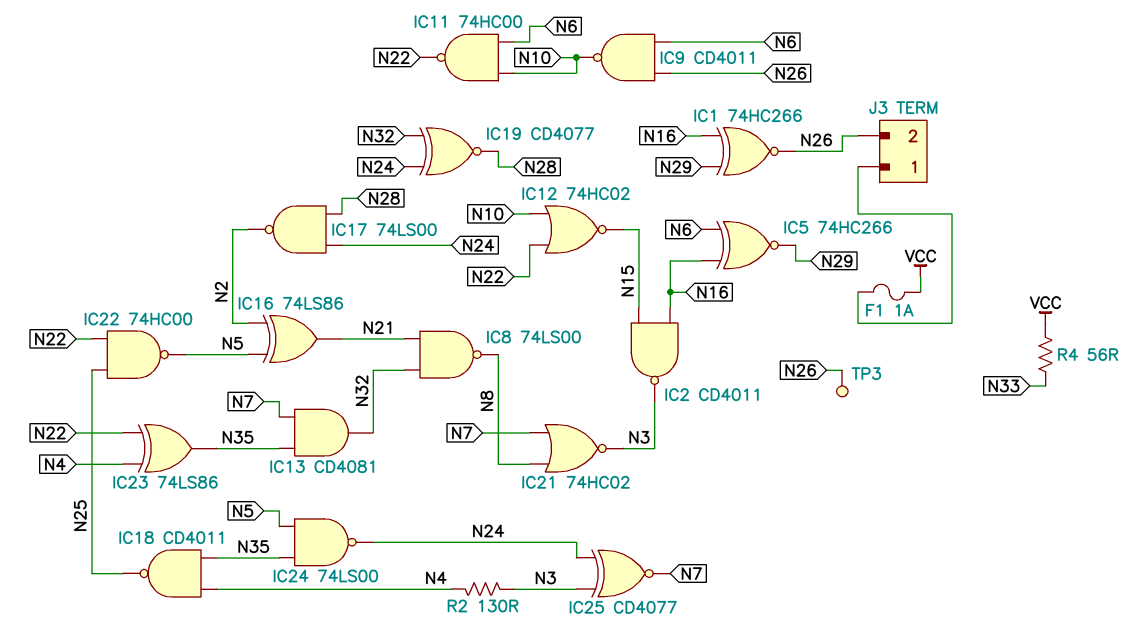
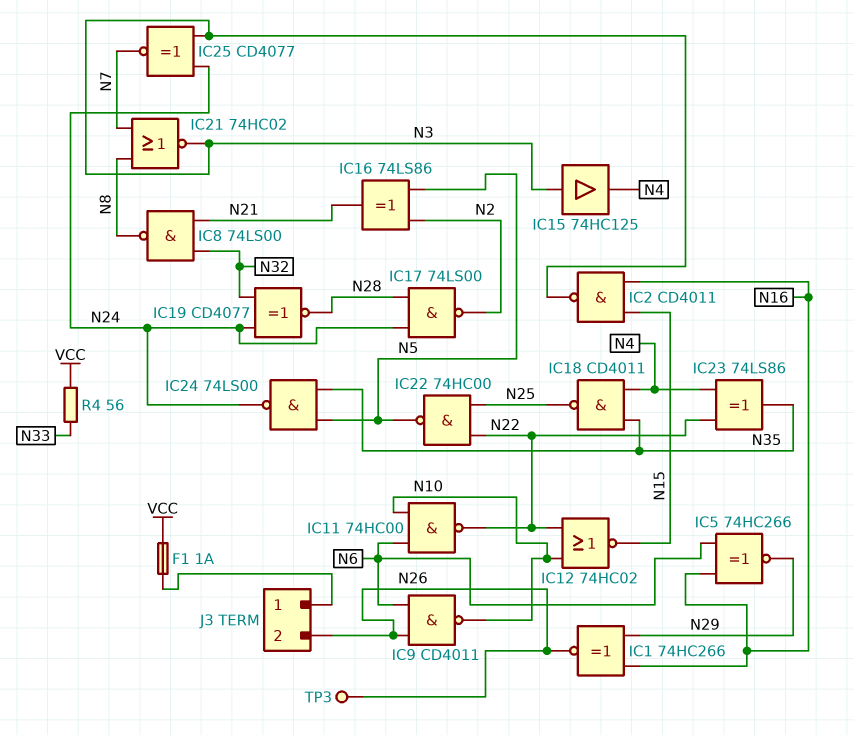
IC13: AND CD4081 (in N7, in N35, out N32) -> none
IC15: none -> buffer 74HC125 (in N3, out N4)
R2: 130 (N3, N4) -> none

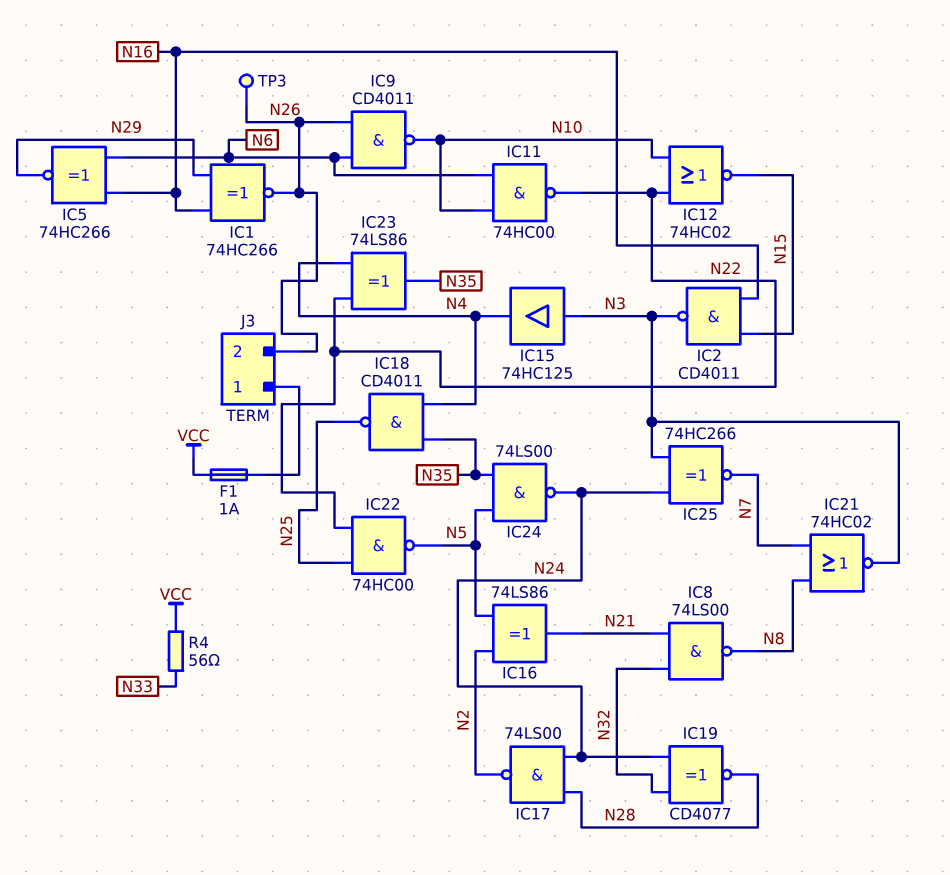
IC25: XNOR CD4077 (in N3, in N24, out N7) -> XNOR 74HC266 (in N3, in N24, out N7)

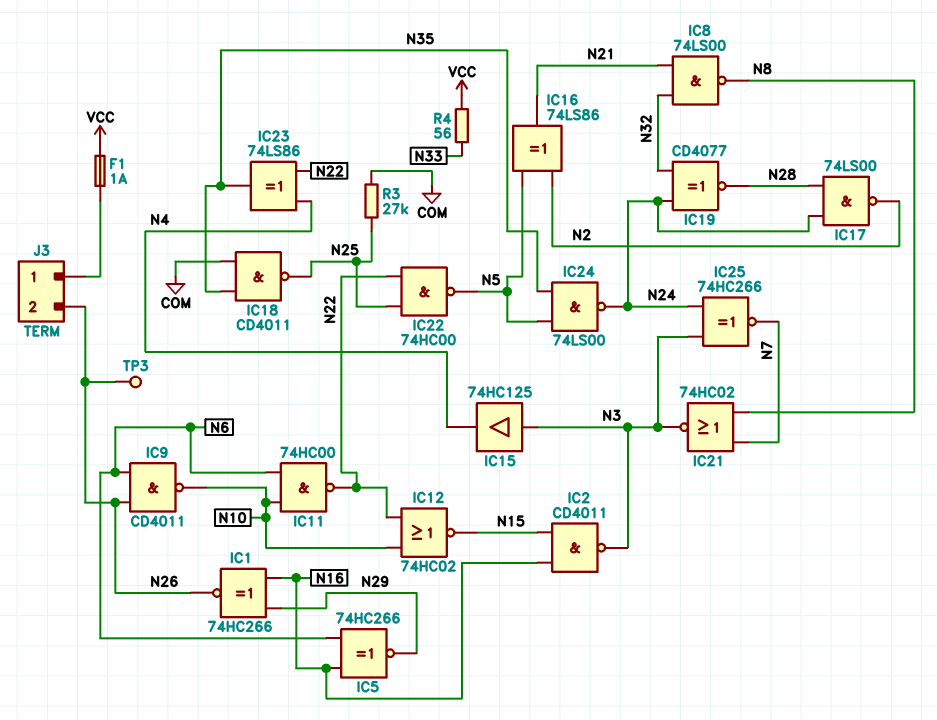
IC18: NAND CD4011 (in N4, in N35, out N25) -> NAND CD4011 (in COM, in N35, out N25)
R3: none -> 27k (COM, N25)

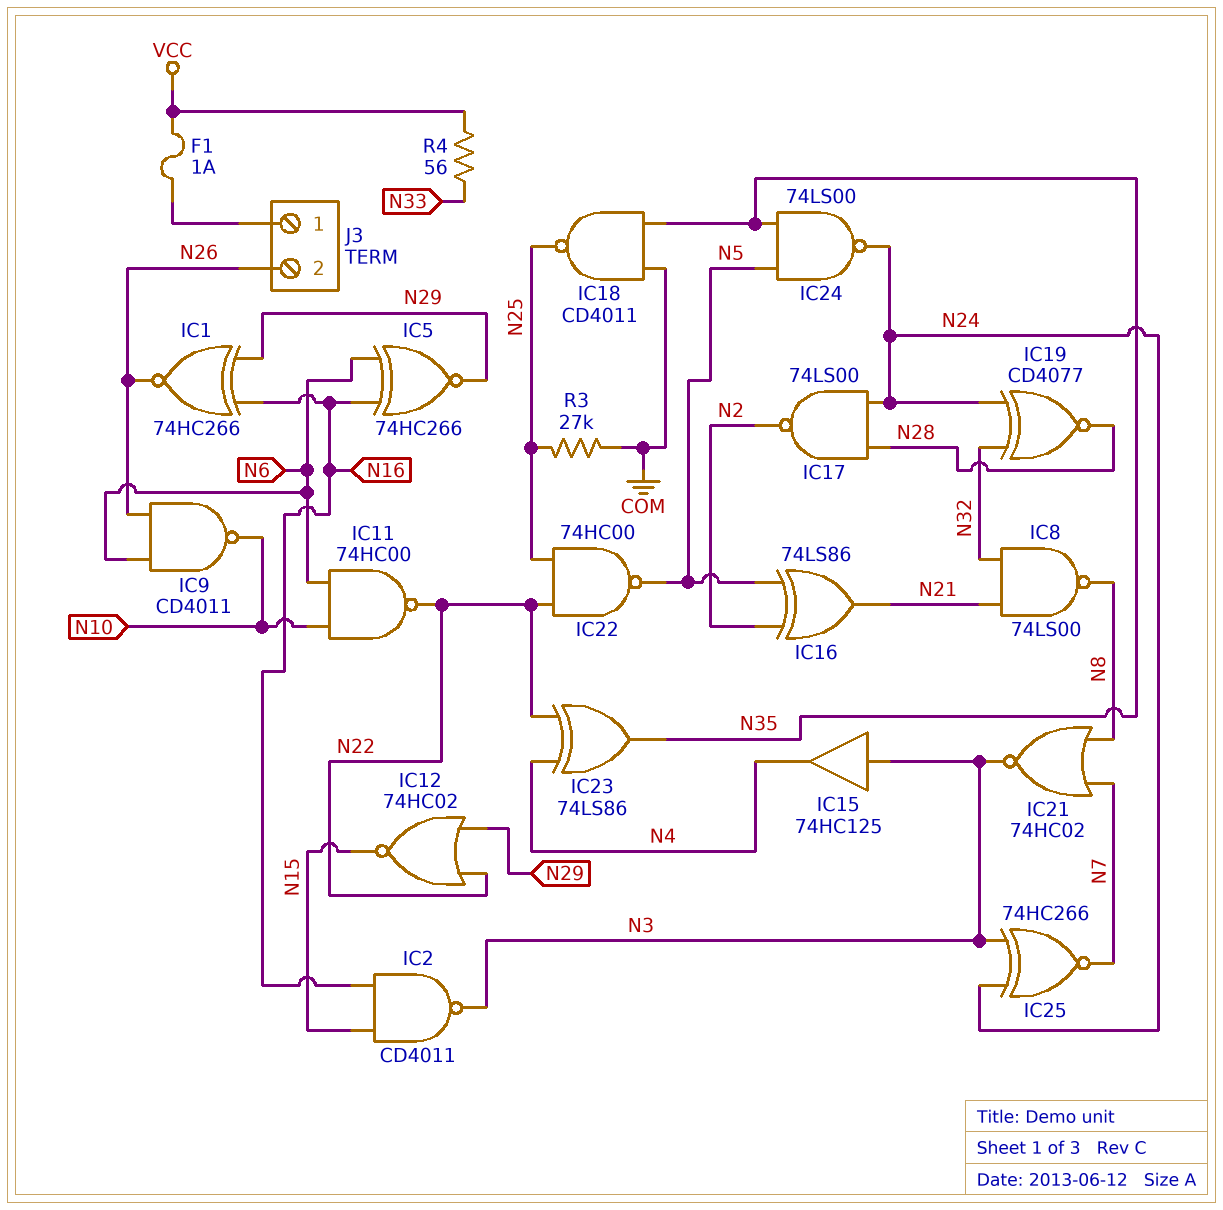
IC12: NOR 74HC02 (in N10, in N22, out N15) -> NOR 74HC02 (in N22, in N29, out N15)
TP3: test point (N26) -> none

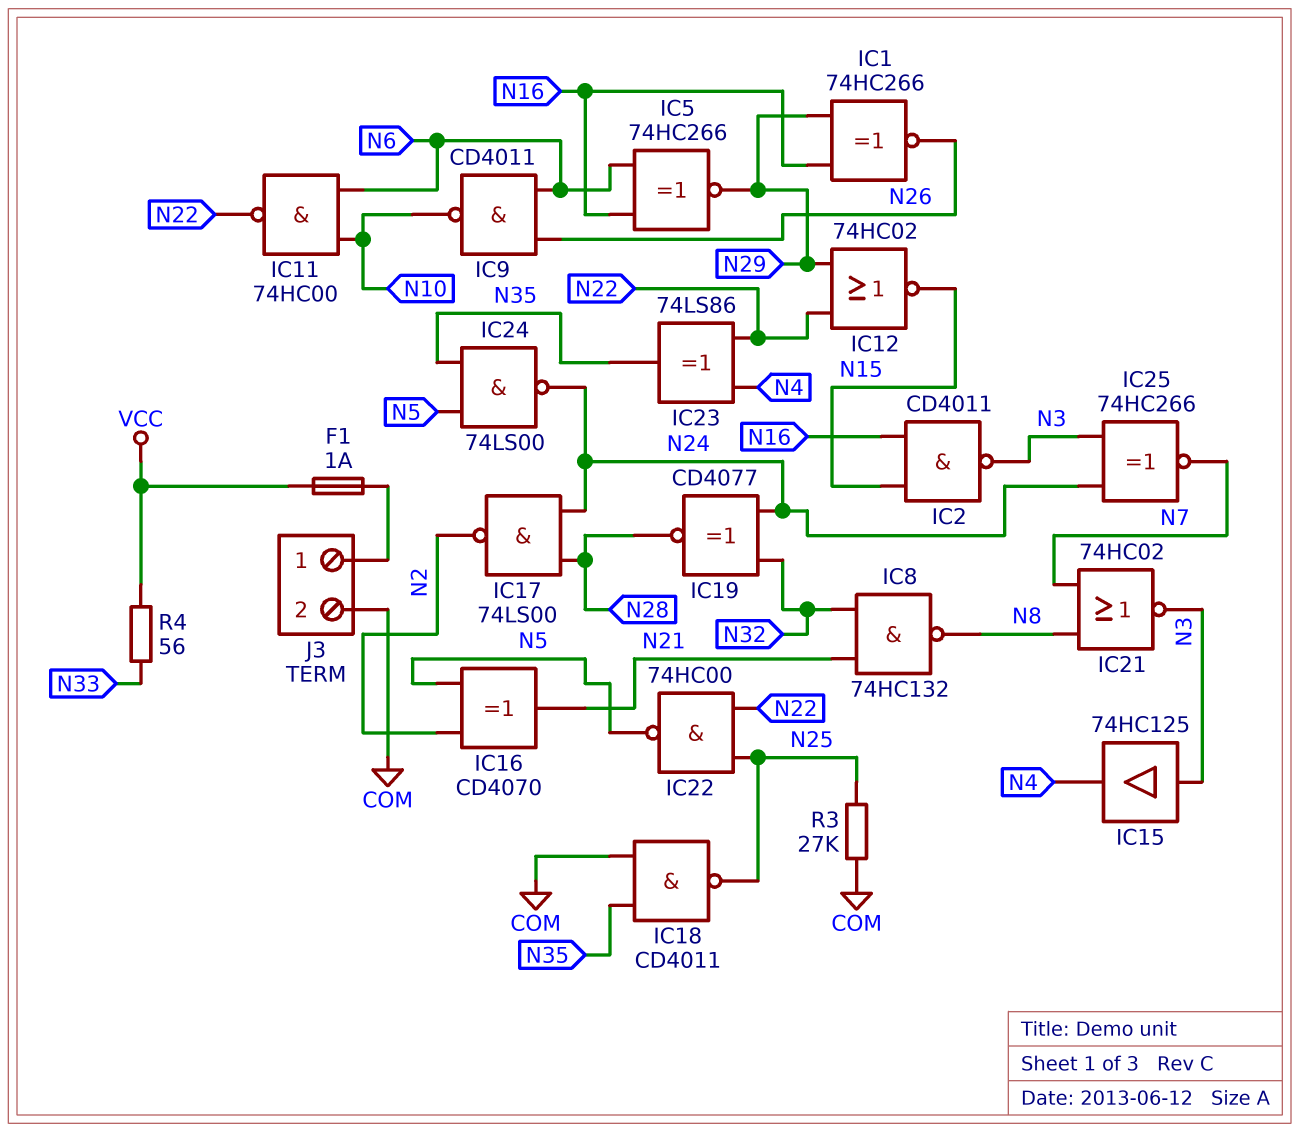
IC8: NAND 74LS00 (in N21, in N32, out N8) -> NAND 74HC132 (in N21, in N32, out N8)
IC16: XOR 74LS86 (in N2, in N5, out N21) -> XOR CD4070 (in N2, in N5, out N21)
J3 pin 2: N26 -> COM

